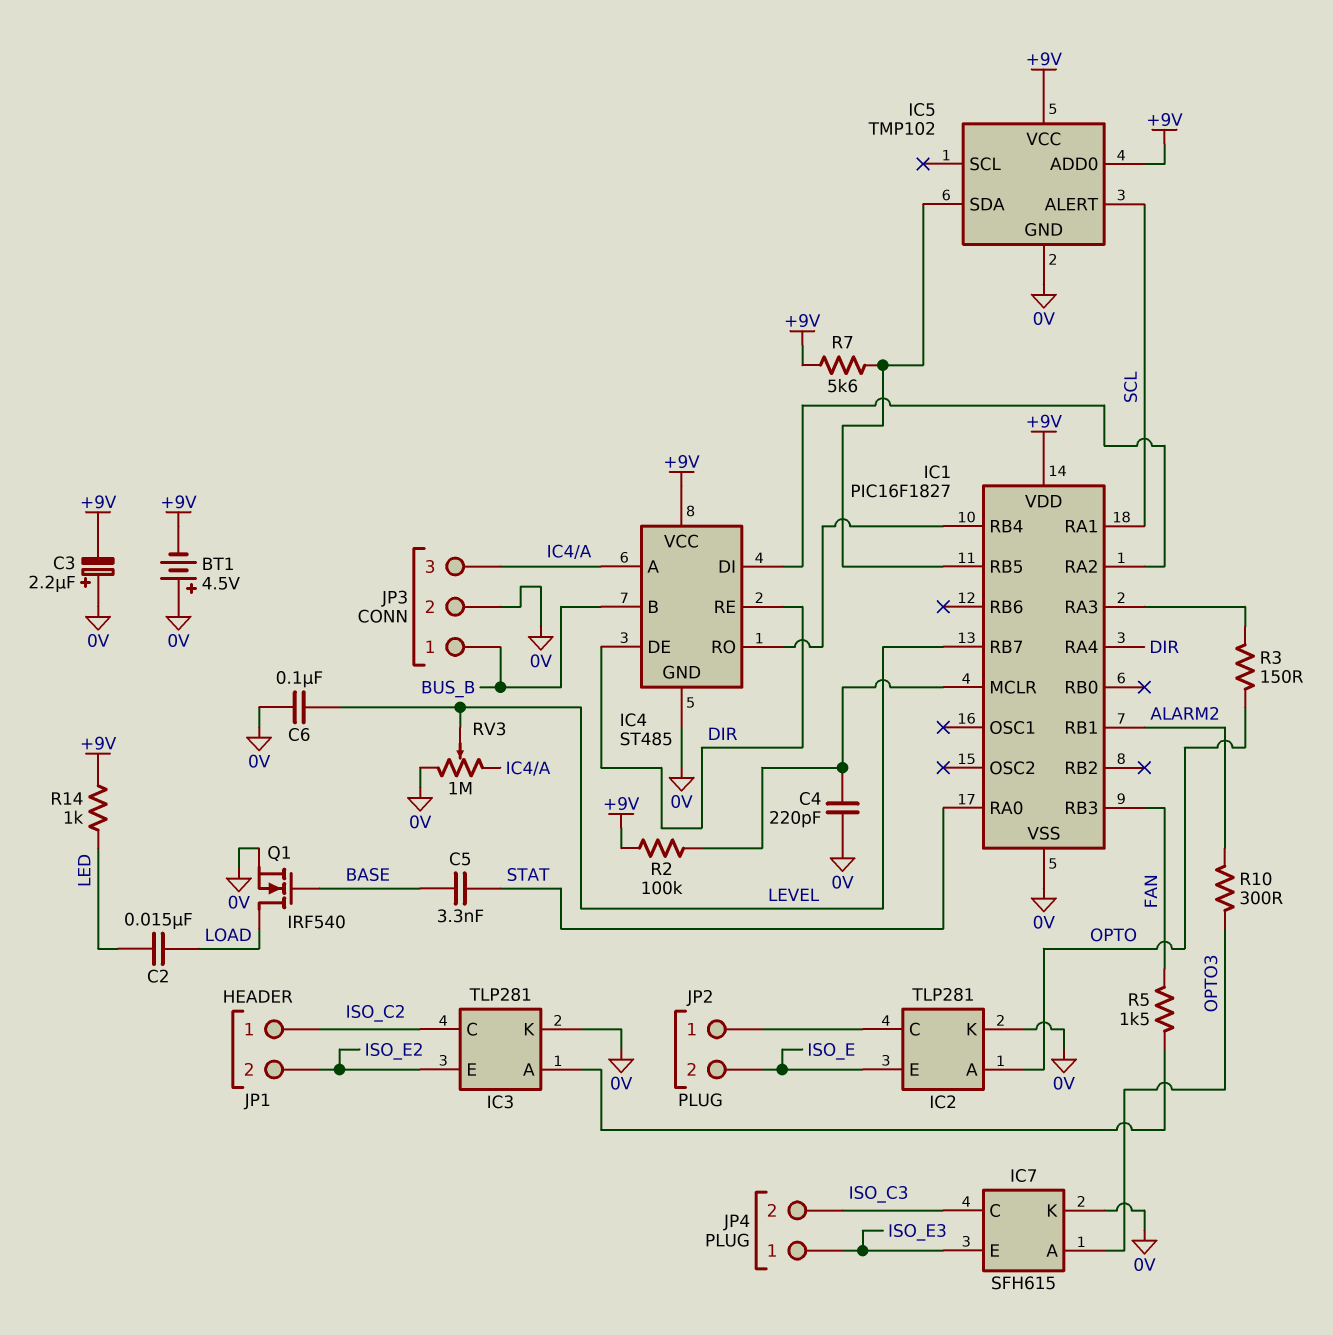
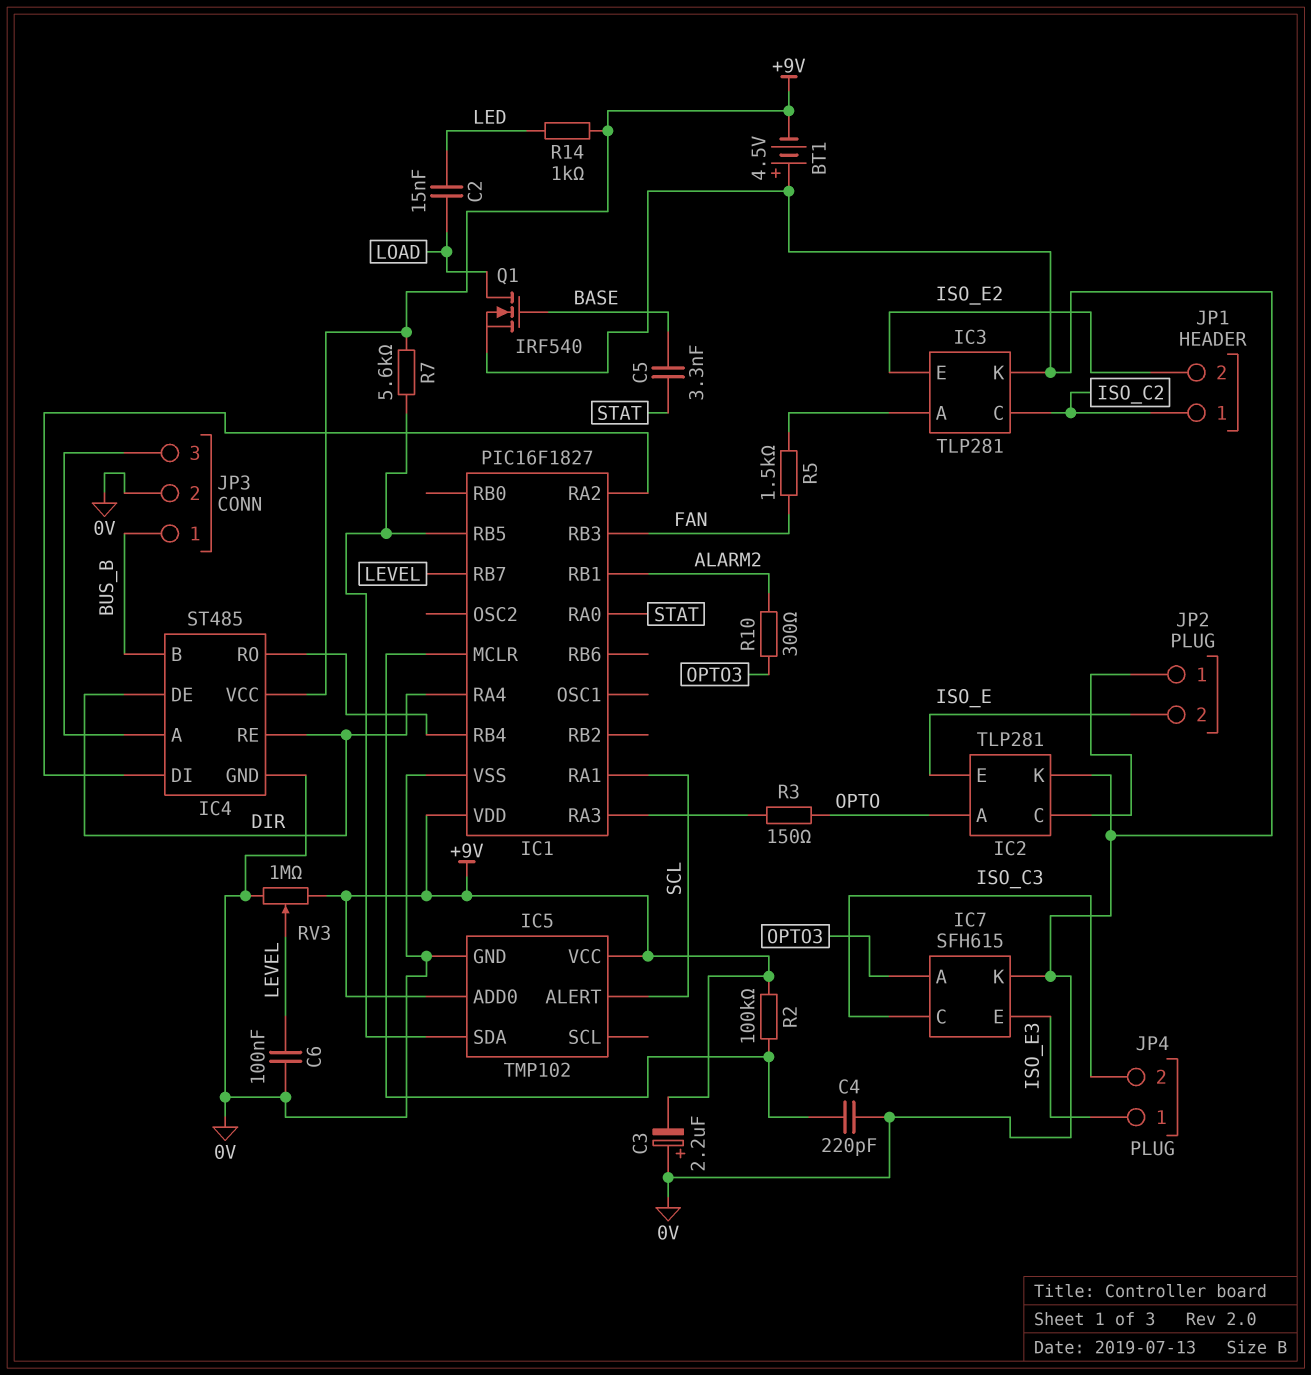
RV3: 1M (0V, IC4/A, wiper LEVEL) -> 1M (+9V, 0V, wiper LEVEL)

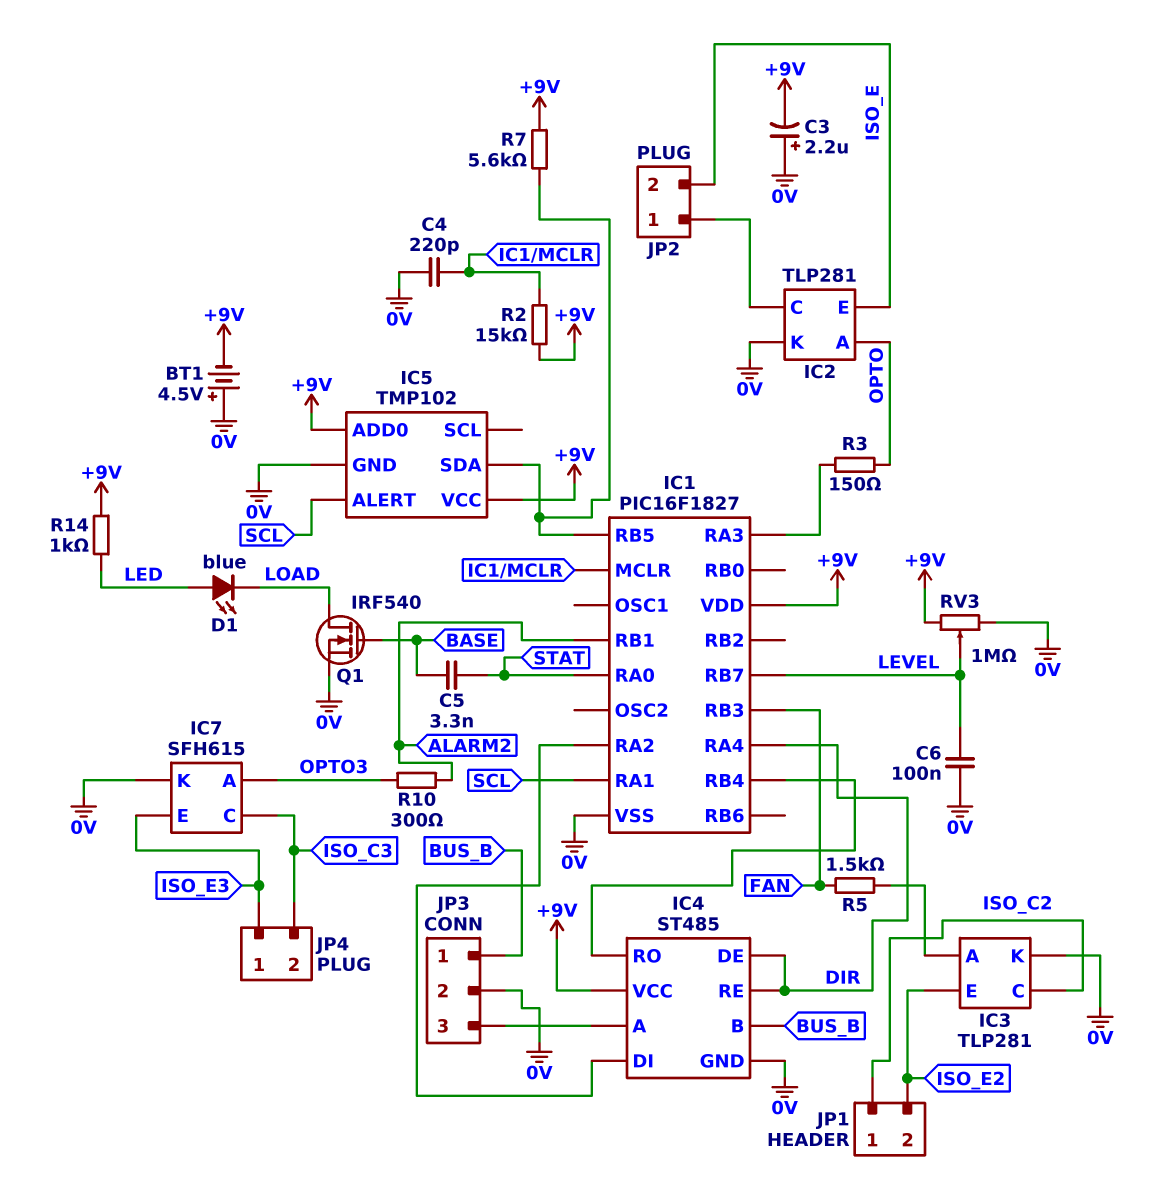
C2: 15nF (LED, LOAD) -> none
D1: none -> LED blue (A LED, K LOAD)
R2: 100k (+9V, IC1/MCLR) -> 15k (+9V, IC1/MCLR)

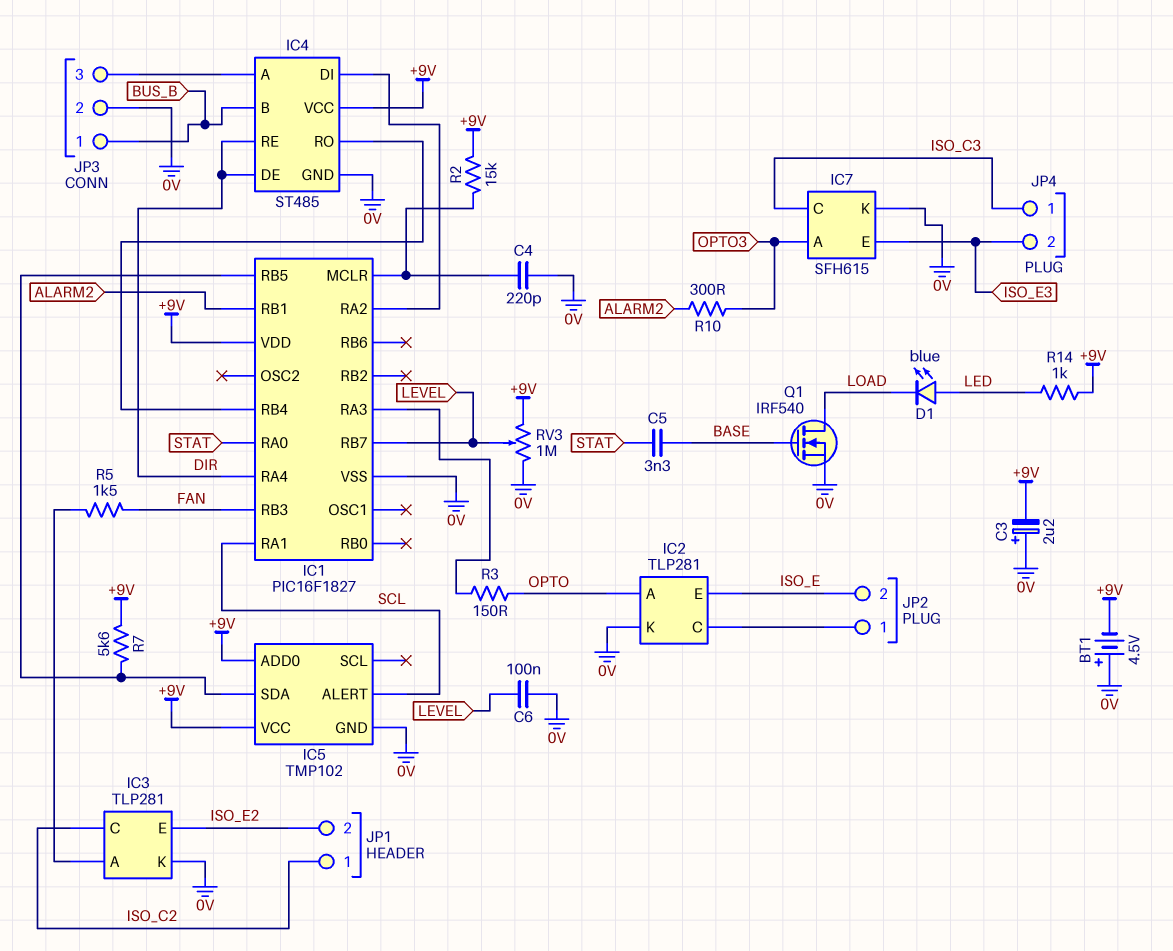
JP4 pin 1: ISO_E3 -> ISO_C3
JP4 pin 2: ISO_C3 -> ISO_E3

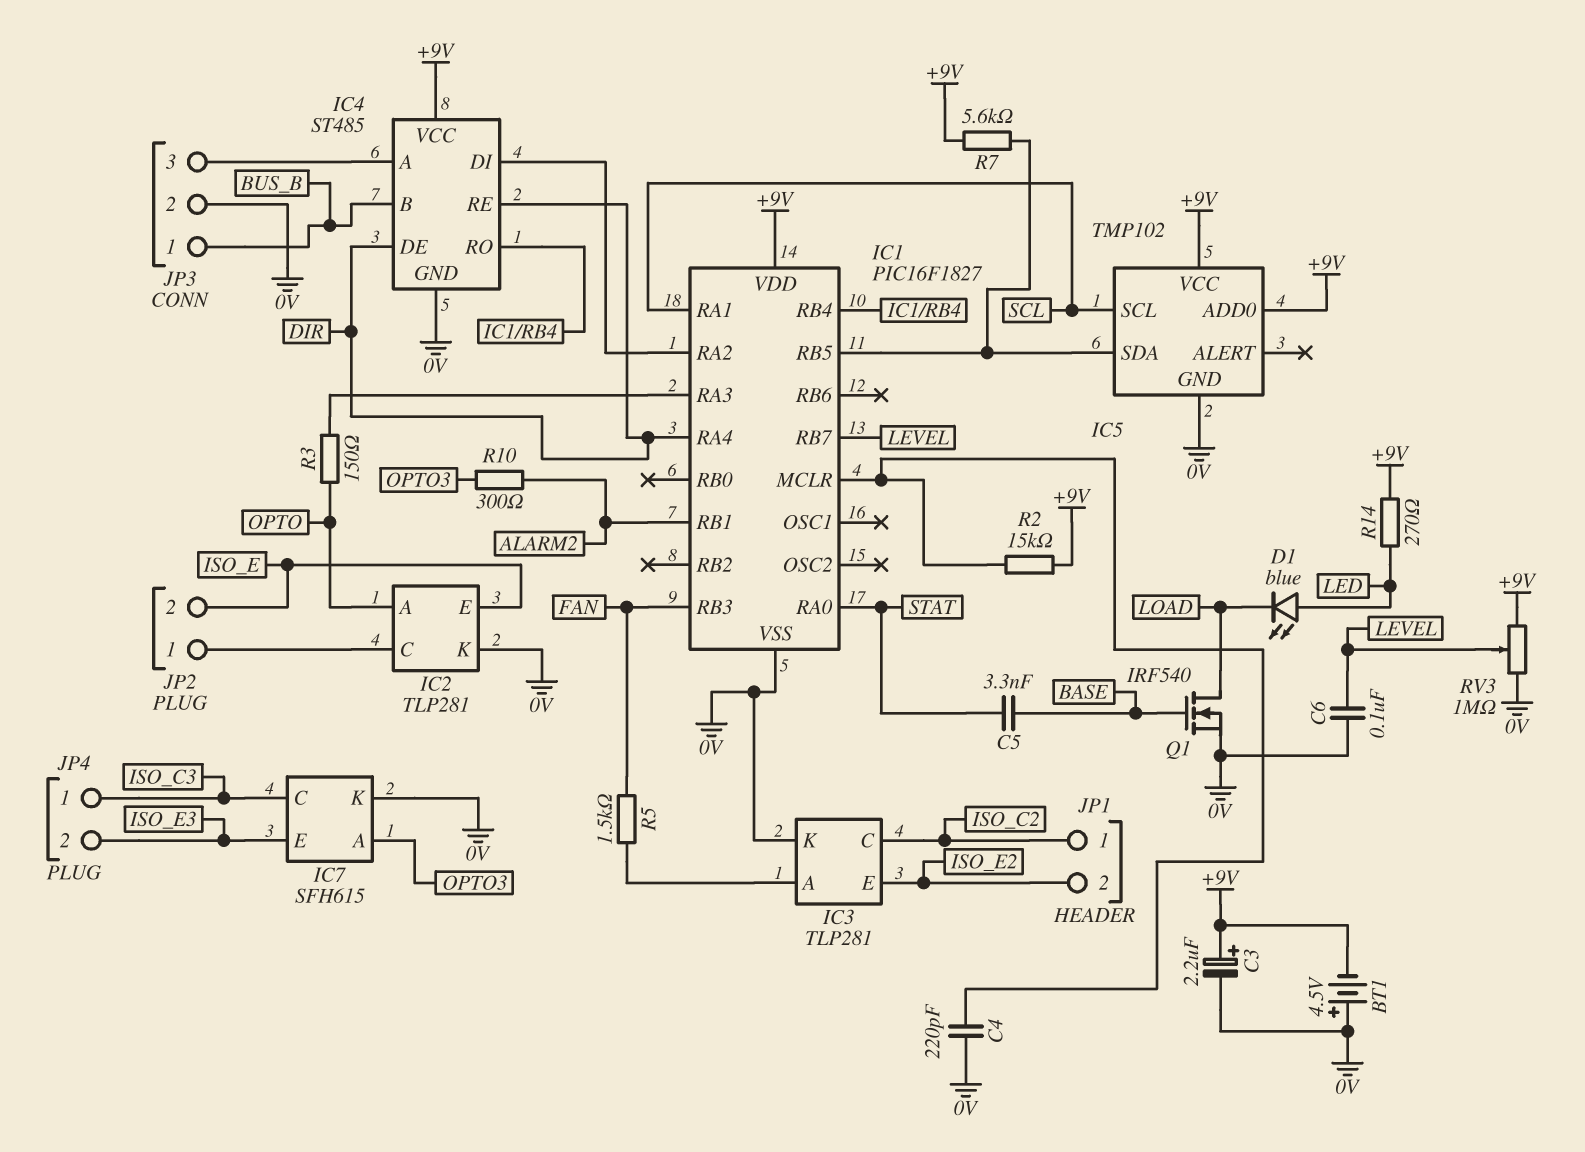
C3: 2.2uF (plus 0V, minus +9V) -> 2.2uF (plus +9V, minus 0V)
IC5 pin ALERT: SCL -> none
IC5 pin SCL: none -> SCL
R14: 1k (+9V, LED) -> 270 (+9V, LED)

